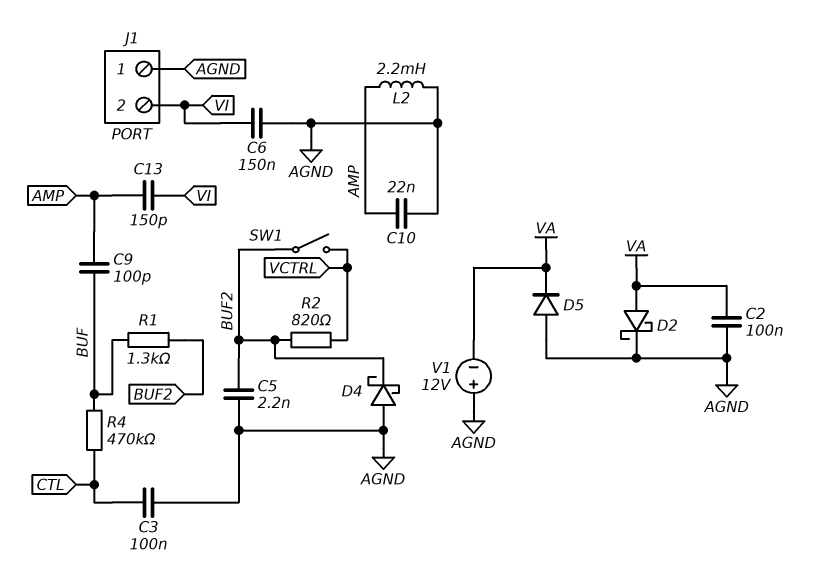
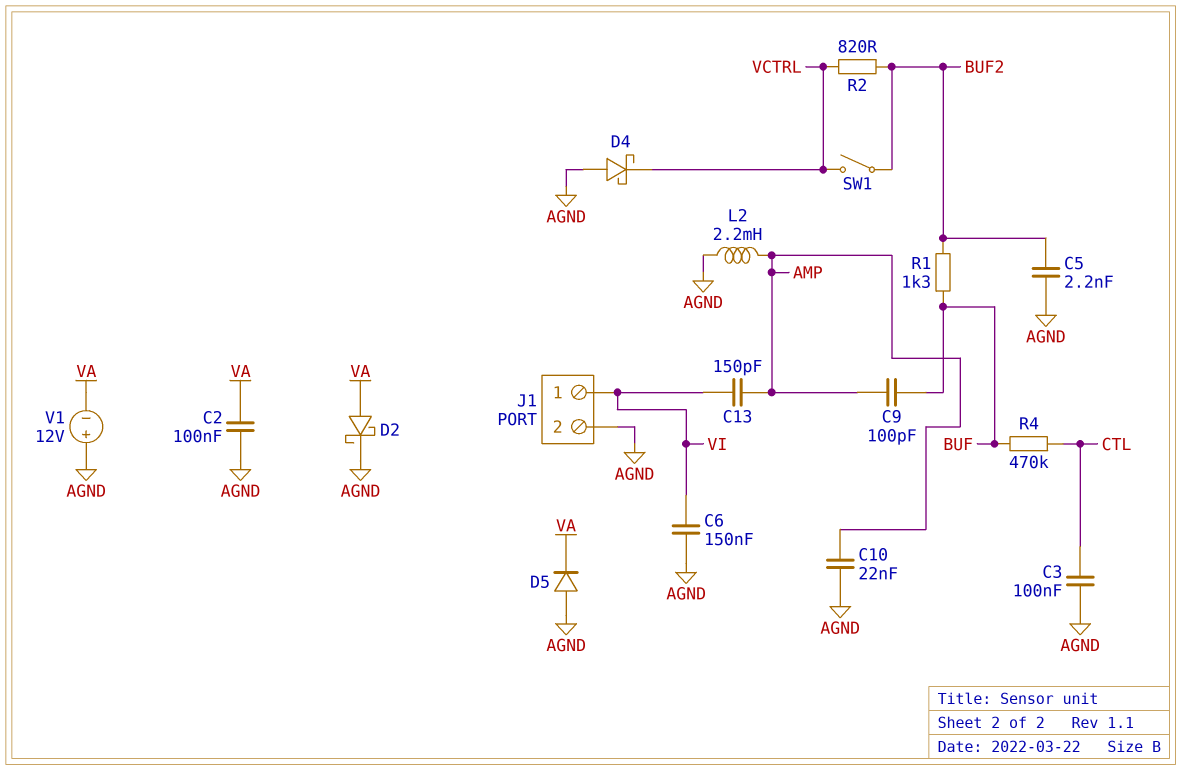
D4: schottky (A AGND, K BUF2) -> schottky (A AGND, K VCTRL)
J1 pin 1: AGND -> VI
J1 pin 2: VI -> AGND

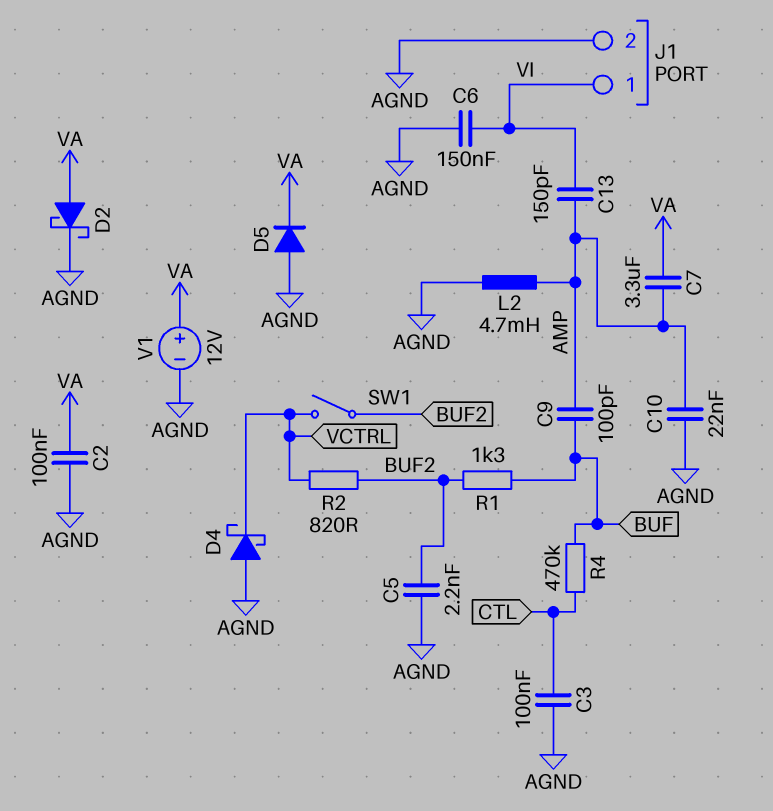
C7: none -> 3.3uF (AMP, VA)
L2: 2.2mH (AGND, AMP) -> 4.7mH (AGND, AMP)
V1: 12V (plus AGND, minus VA) -> 12V (plus VA, minus AGND)

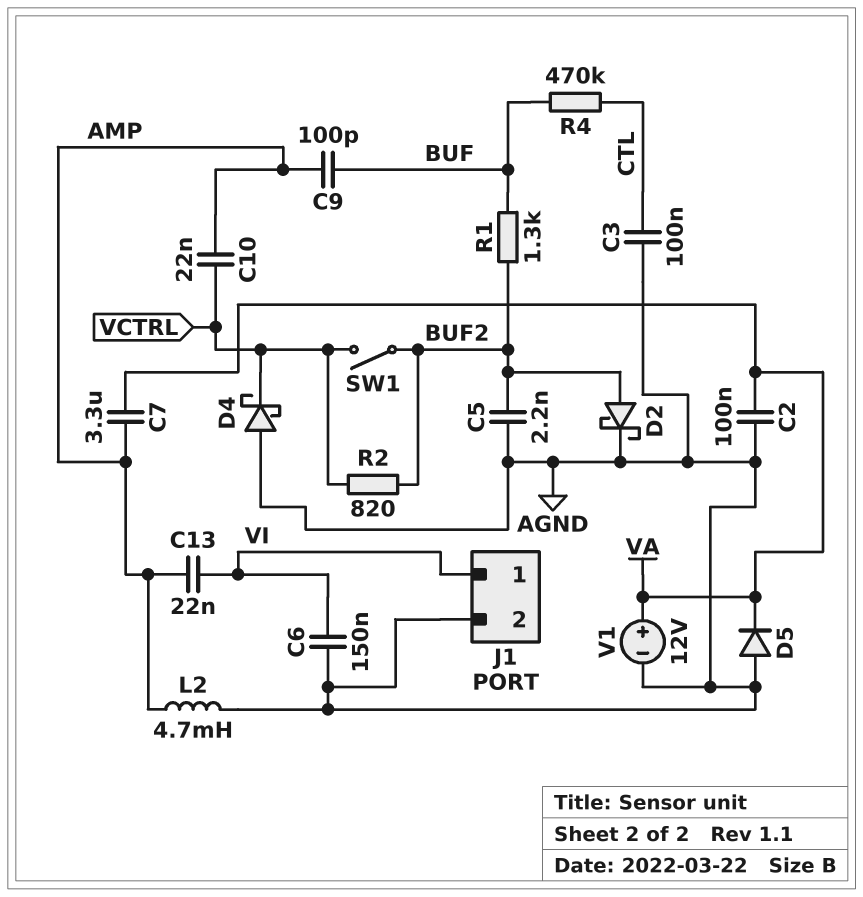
C10: 22nF (AGND, AMP) -> 22nF (AMP, VCTRL)
C13: 150pF (AMP, VI) -> 22nF (AMP, VI)
D2: schottky (A VA, K AGND) -> schottky (A BUF2, K AGND)

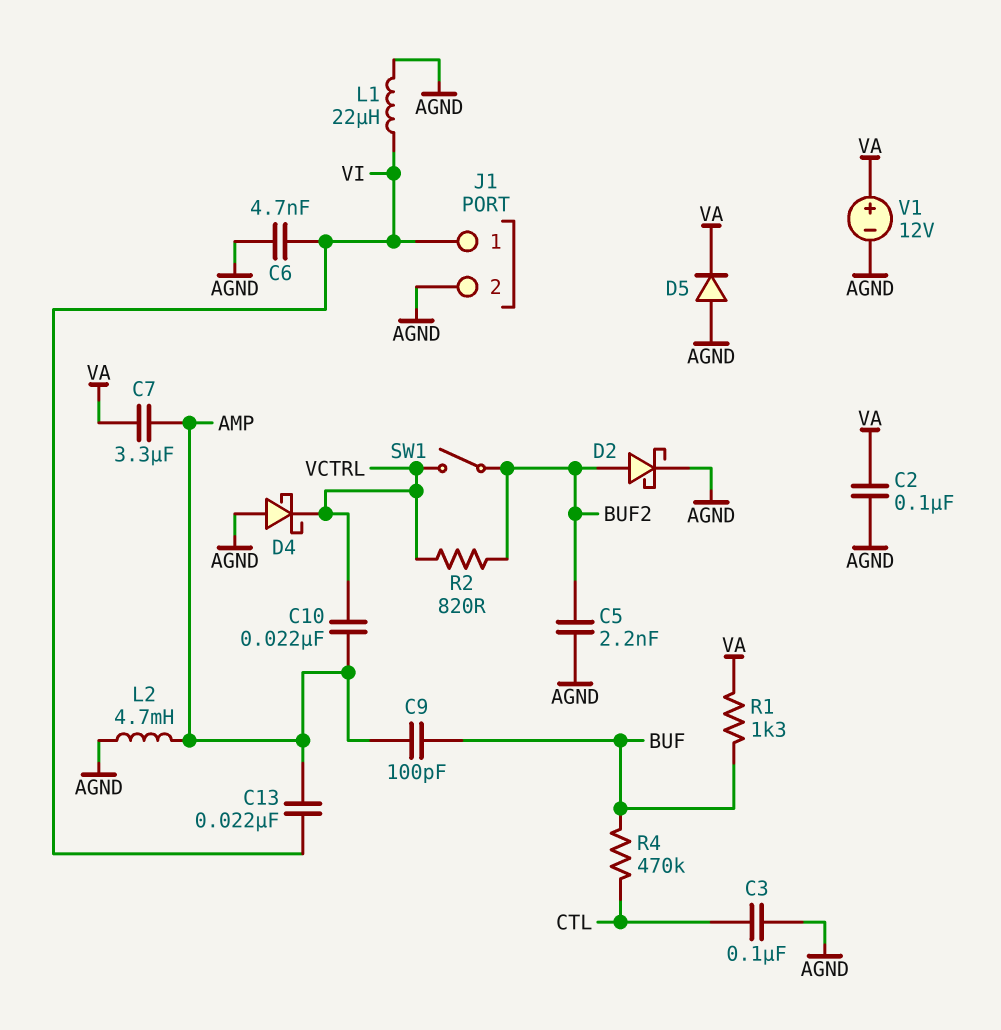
C6: 150nF (AGND, VI) -> 4.7nF (AGND, VI)
L1: none -> 22uH (AGND, VI)
R1: 1.3k (BUF, BUF2) -> 1.3k (BUF, VA)

